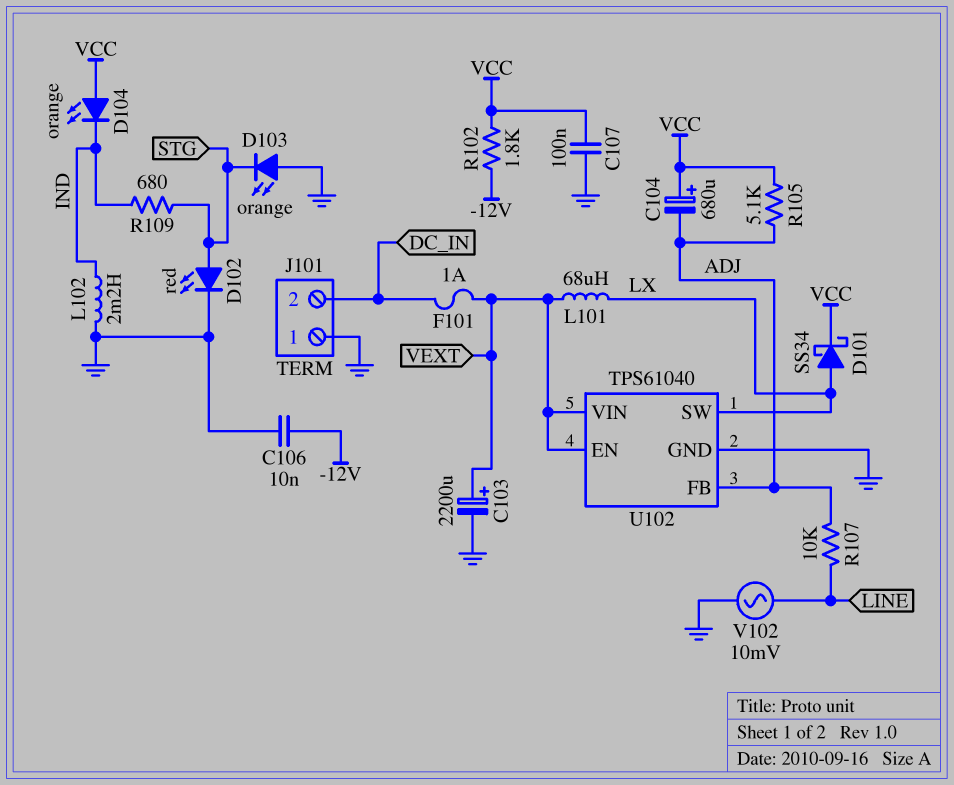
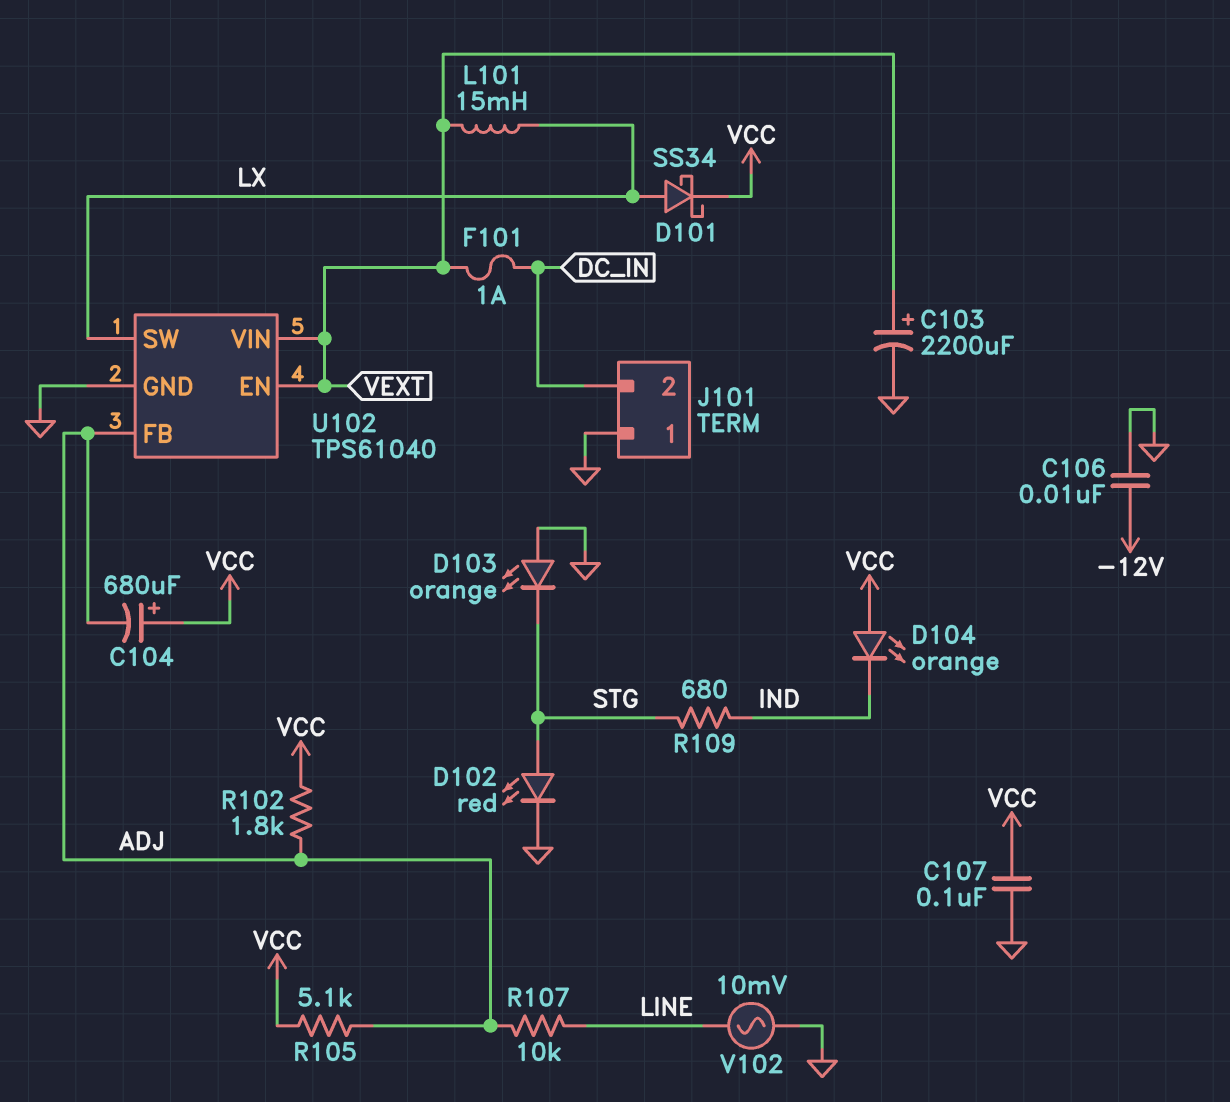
L101: 68uH (LX, VEXT) -> 15mH (LX, VEXT)
L102: 2.2mH (GND, IND) -> none
R102: 1.8k (-12V, VCC) -> 1.8k (ADJ, VCC)

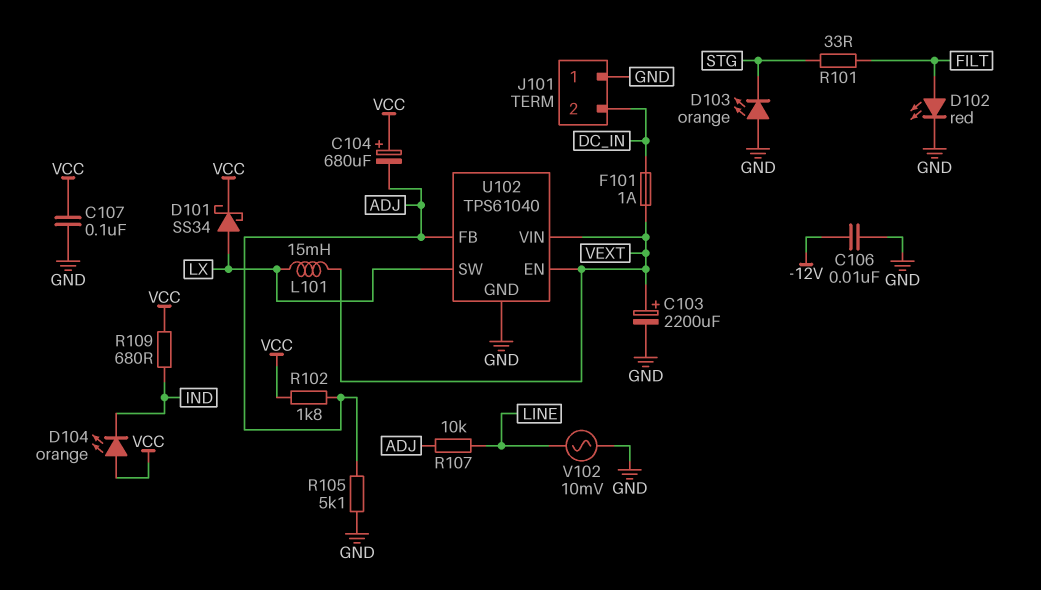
D102: LED red (A STG, K GND) -> LED red (A FILT, K GND)
R101: none -> 33 (FILT, STG)
R105: 5.1k (ADJ, VCC) -> 5.1k (ADJ, GND)
R109: 680 (IND, STG) -> 680 (IND, VCC)

